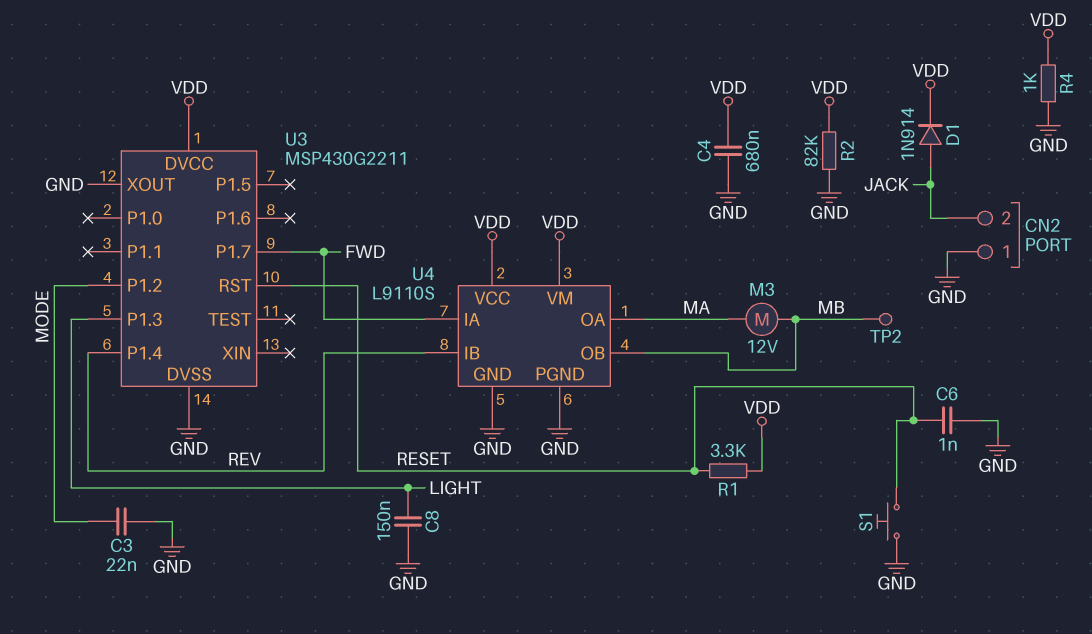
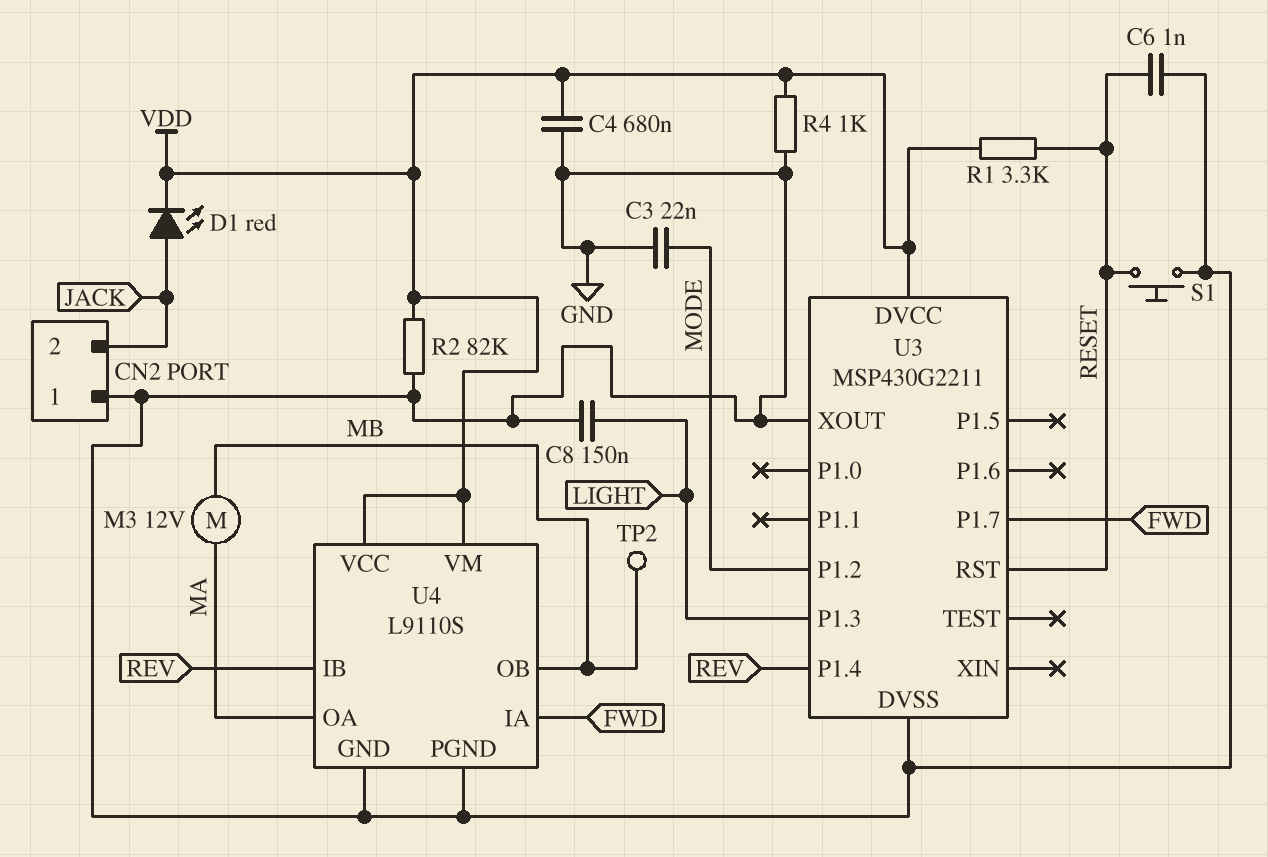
D1: diode 1N914 (A JACK, K VDD) -> LED red (A JACK, K VDD)

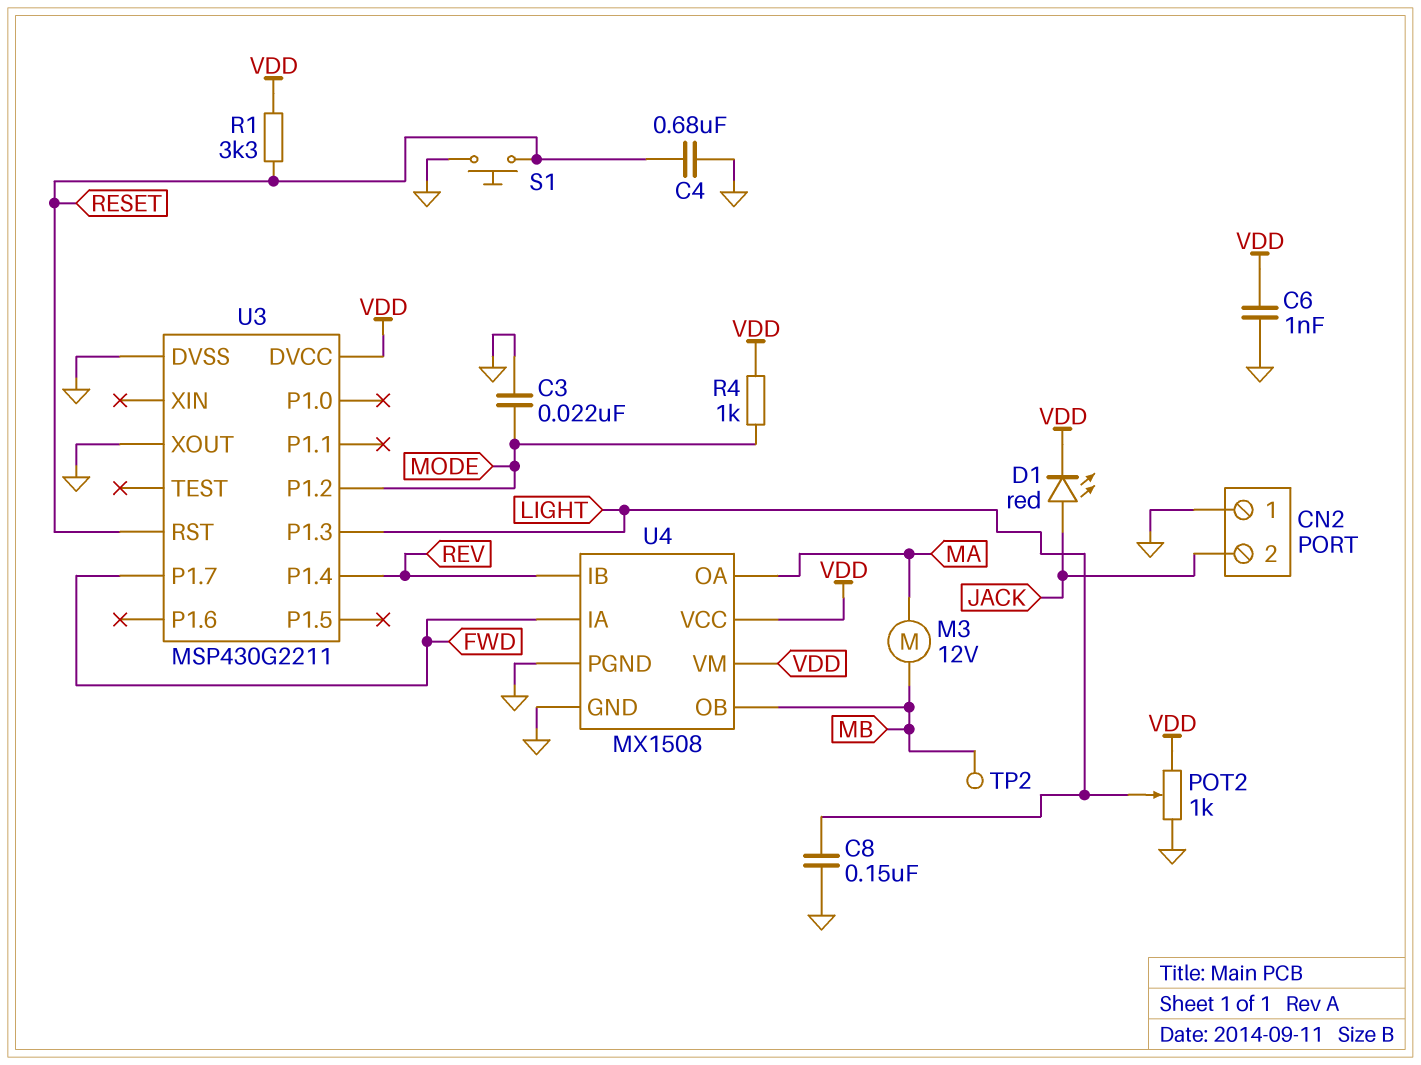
C4: 680nF (GND, VDD) -> 680nF (GND, RESET)
C6: 1nF (GND, RESET) -> 1nF (GND, VDD)
POT2: none -> 1k (GND, VDD, wiper LIGHT)
R2: 82k (GND, VDD) -> none
R4: 1k (GND, VDD) -> 1k (MODE, VDD)
U4: L9110S -> MX1508

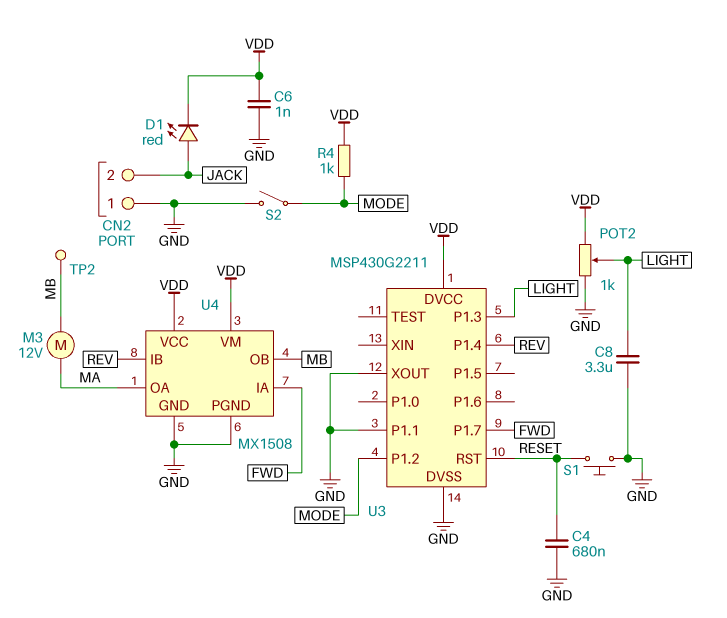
C3: 22nF (GND, MODE) -> none
C8: 150nF (GND, LIGHT) -> 3.3uF (GND, LIGHT)
R1: 3.3k (RESET, VDD) -> none
S2: none -> switch (GND, MODE)
U3 pin P1.1: none -> GND

